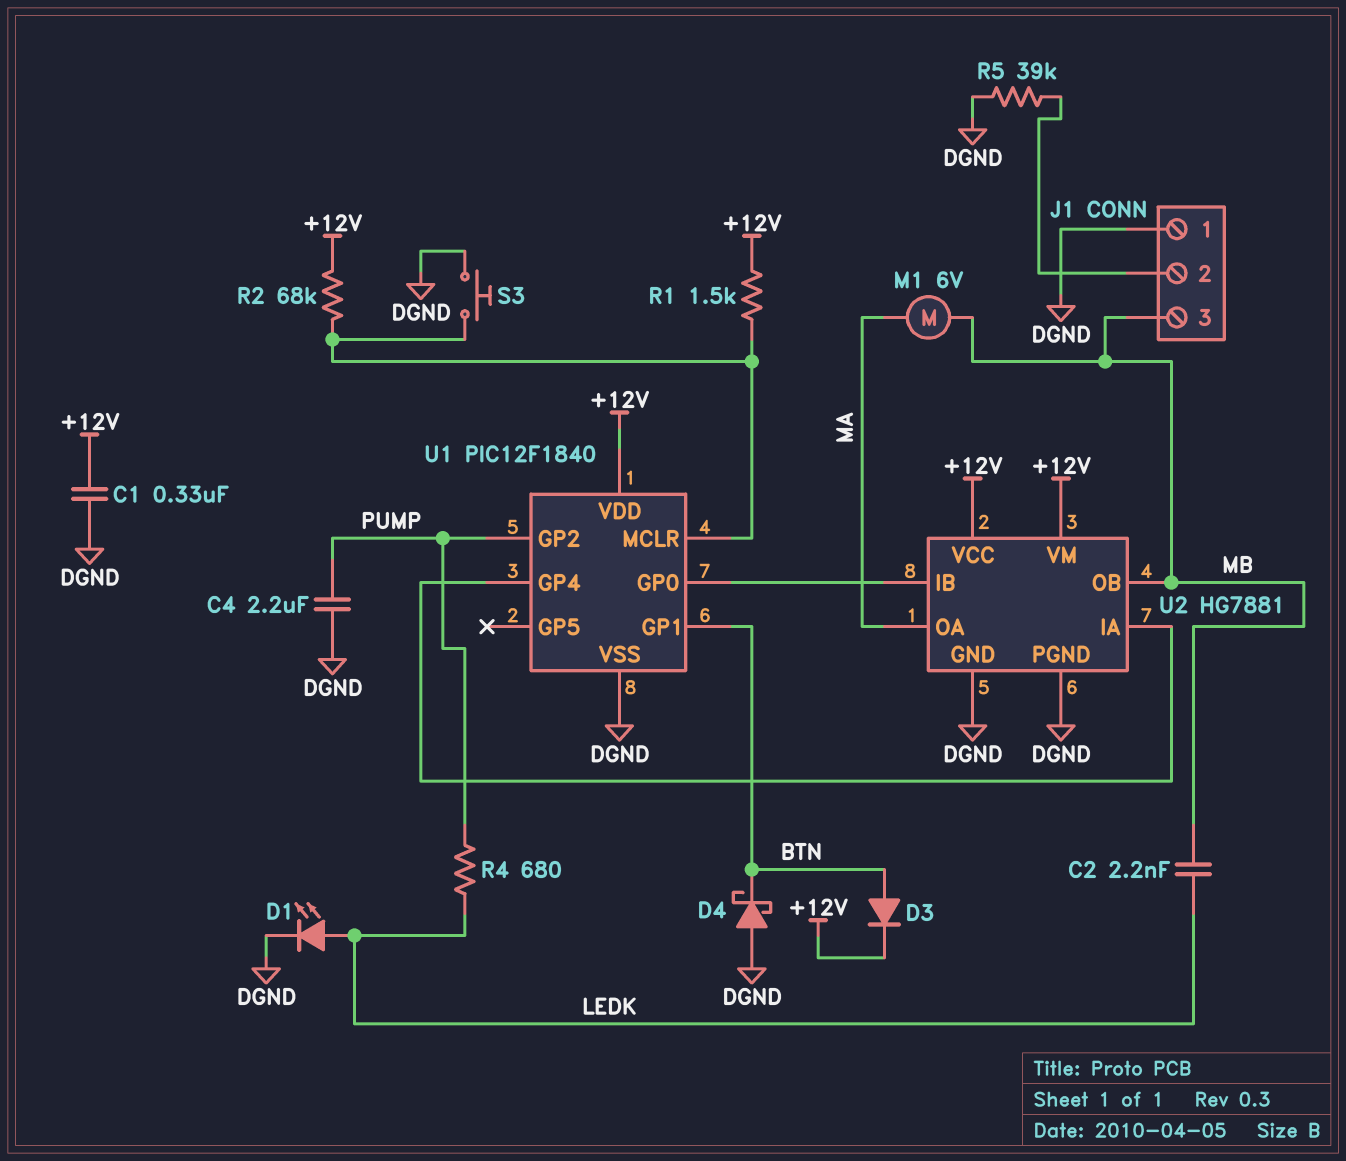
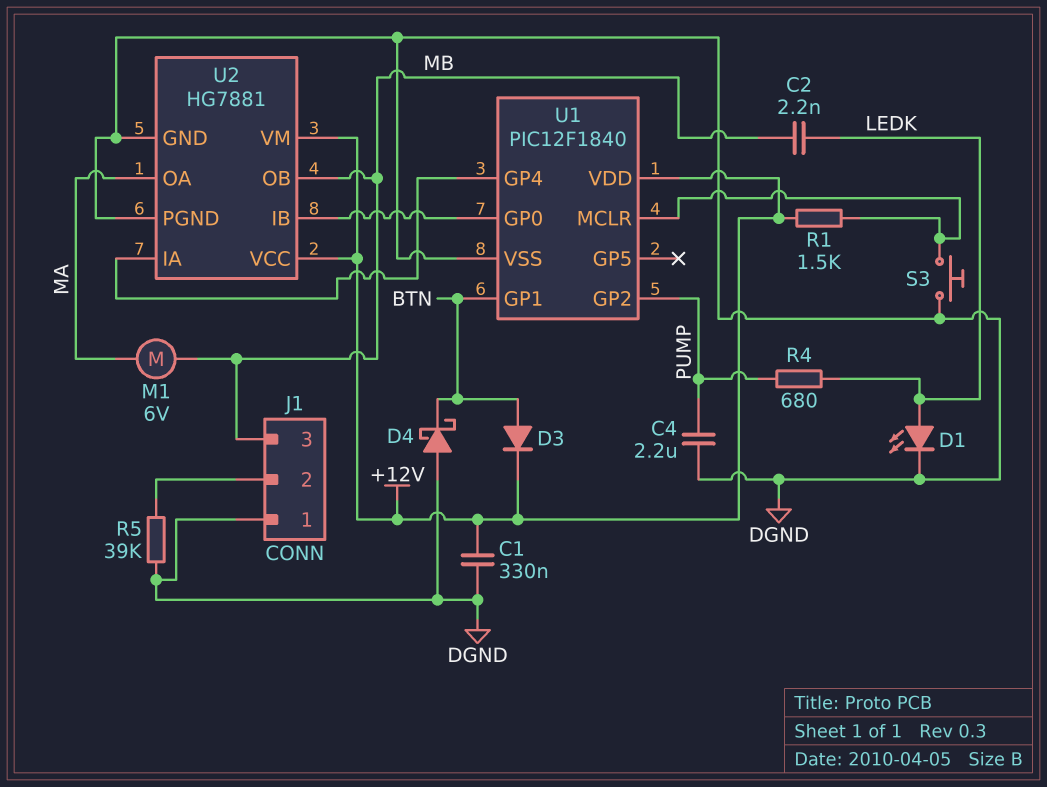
R2: 68k (+12V, U1/MCLR) -> none

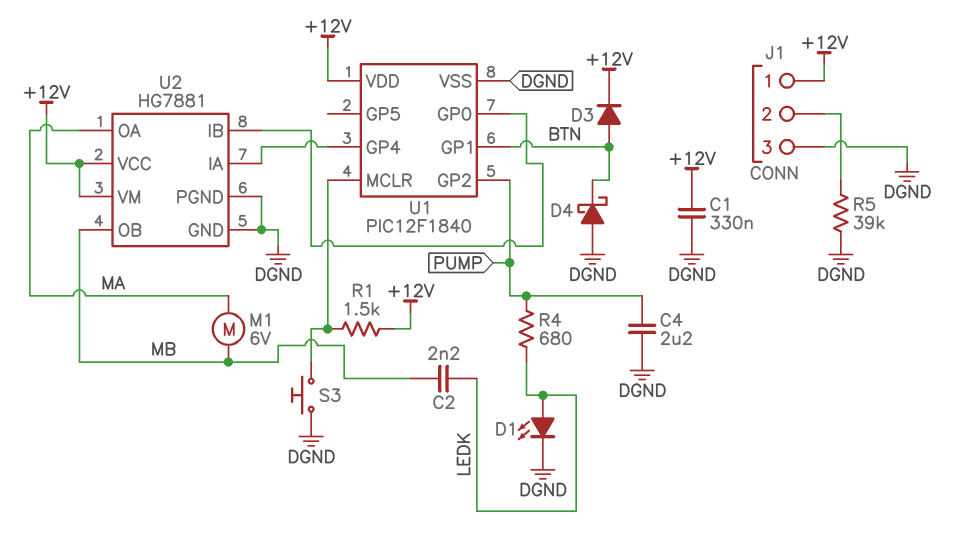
J1 pin 1: DGND -> +12V
J1 pin 3: MB -> DGND

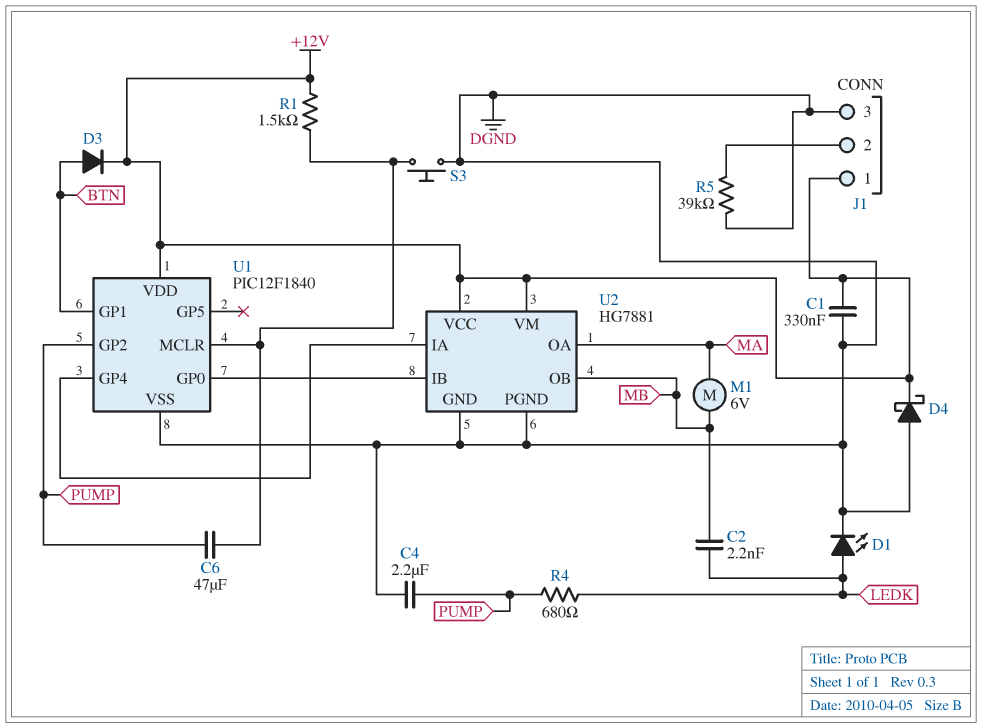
C6: none -> 47uF (PUMP, U1/MCLR)
D4: schottky (A DGND, K BTN) -> schottky (A DGND, K +12V)

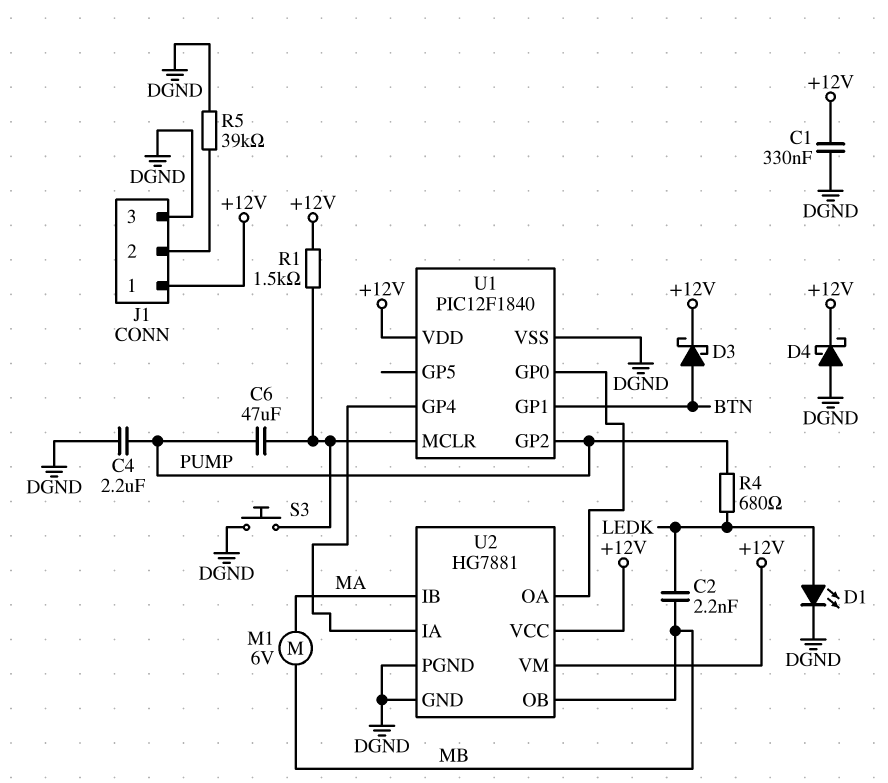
D3: diode (A BTN, K +12V) -> schottky (A BTN, K +12V)
U2 pin IB: U1/GP0 -> MA
U2 pin OA: MA -> U1/GP0

